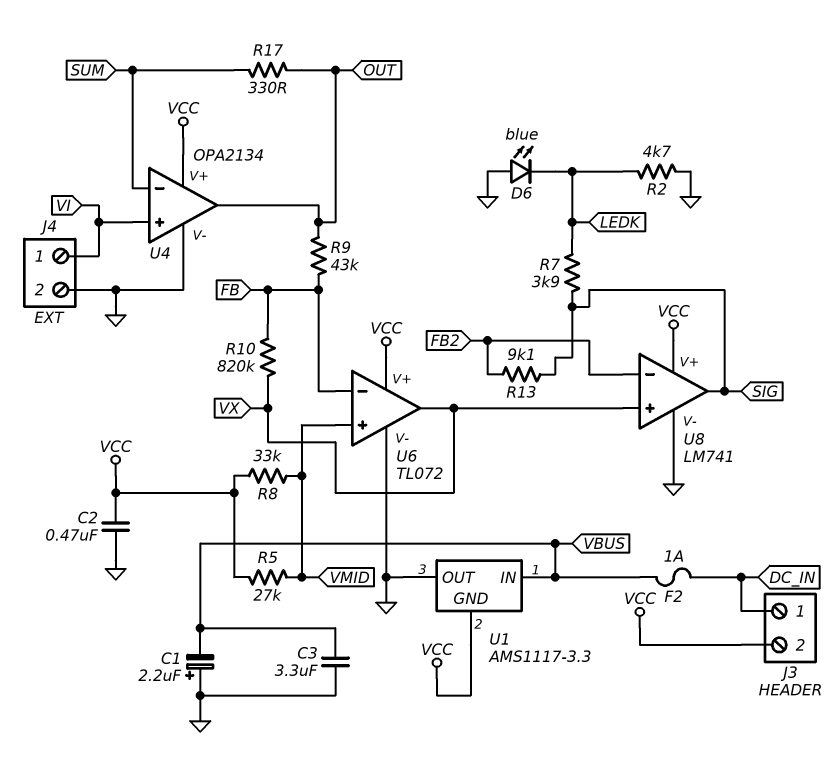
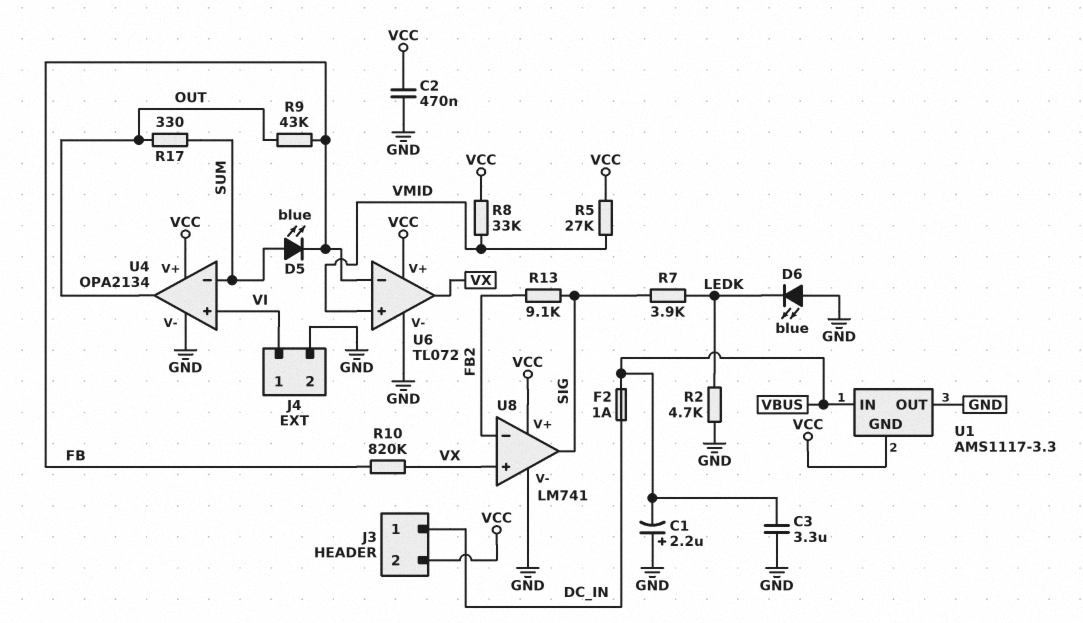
D5: none -> LED blue (A SUM, K FB)

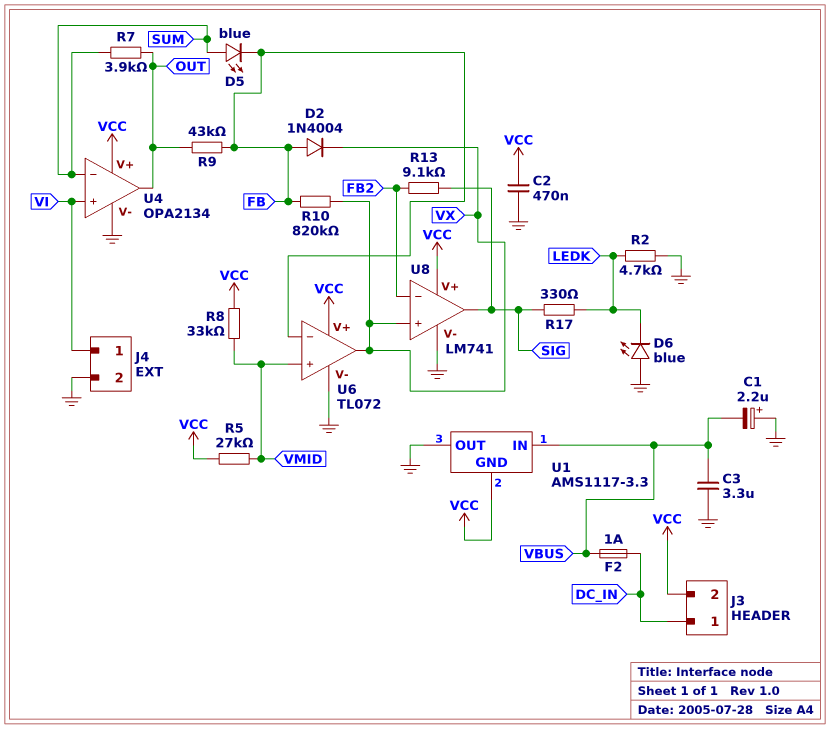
D2: none -> diode 1N4004 (A FB, K VX)
R7: 3.9k (LEDK, SIG) -> 3.9k (OUT, SUM)
R17: 330 (OUT, SUM) -> 330 (LEDK, SIG)

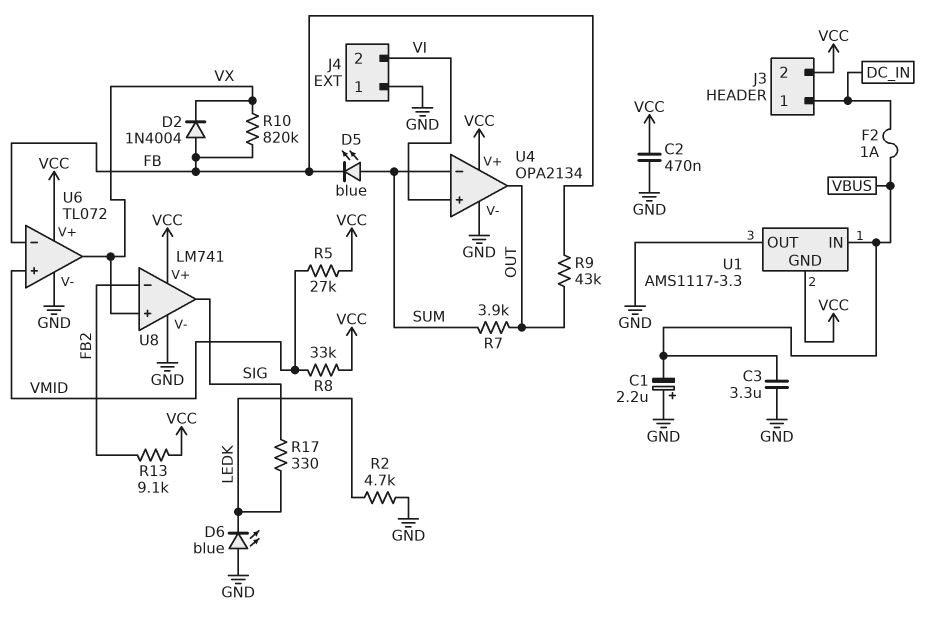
J4 pin 1: VI -> GND
J4 pin 2: GND -> VI
R13: 9.1k (FB2, SIG) -> 9.1k (FB2, VCC)

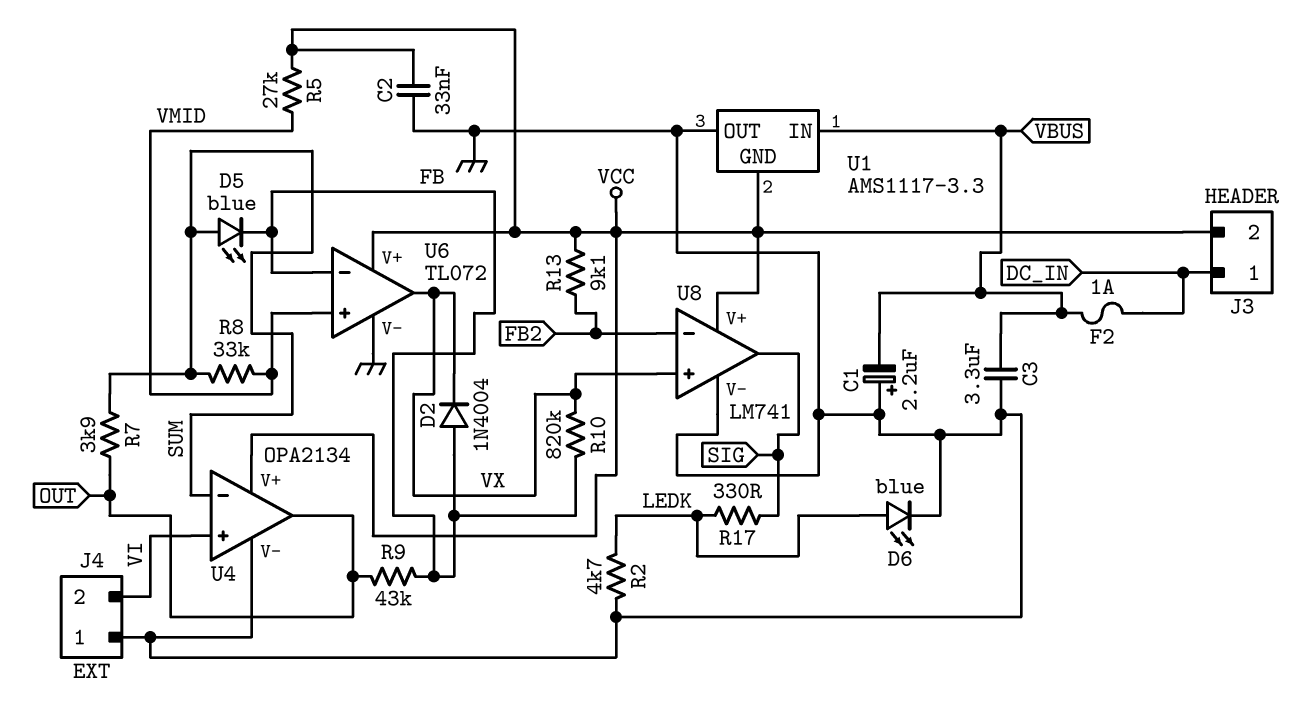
C2: 470nF (GND, VCC) -> 33nF (GND, VCC)
D6: LED blue (A GND, K LEDK) -> LED blue (A LEDK, K GND)
R8: 33k (VCC, VMID) -> 33k (SUM, VMID)

